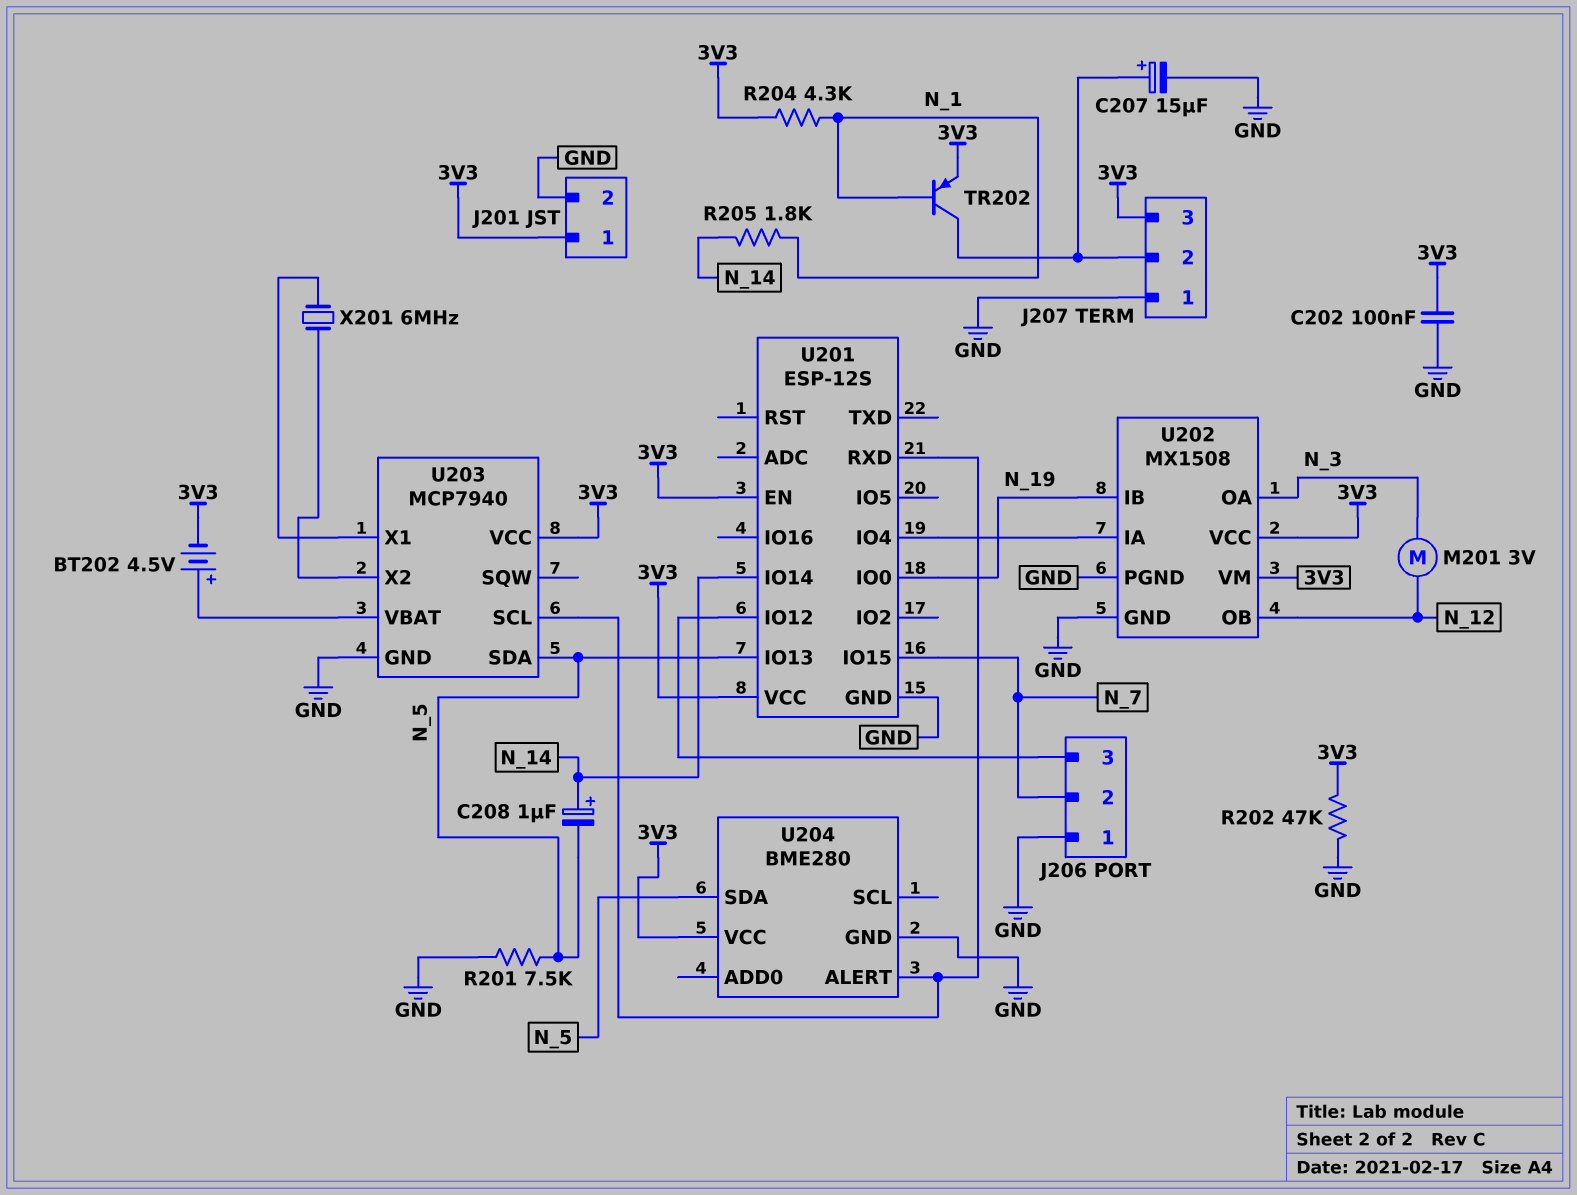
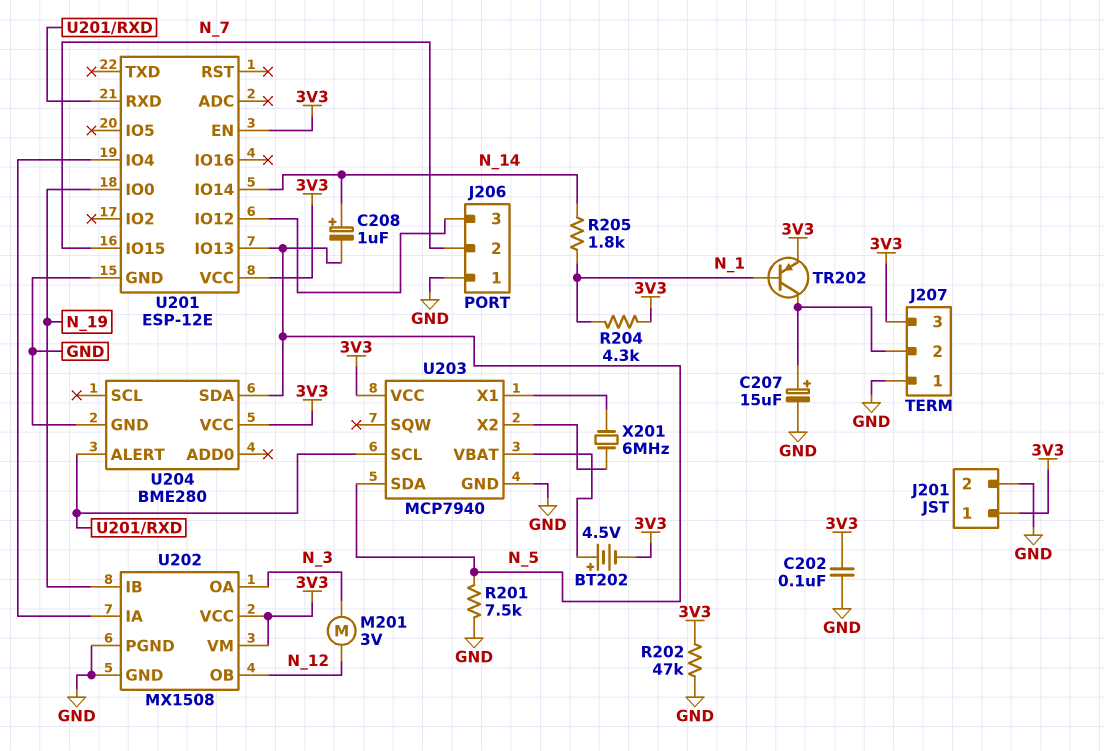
U201: ESP-12S -> ESP-12E

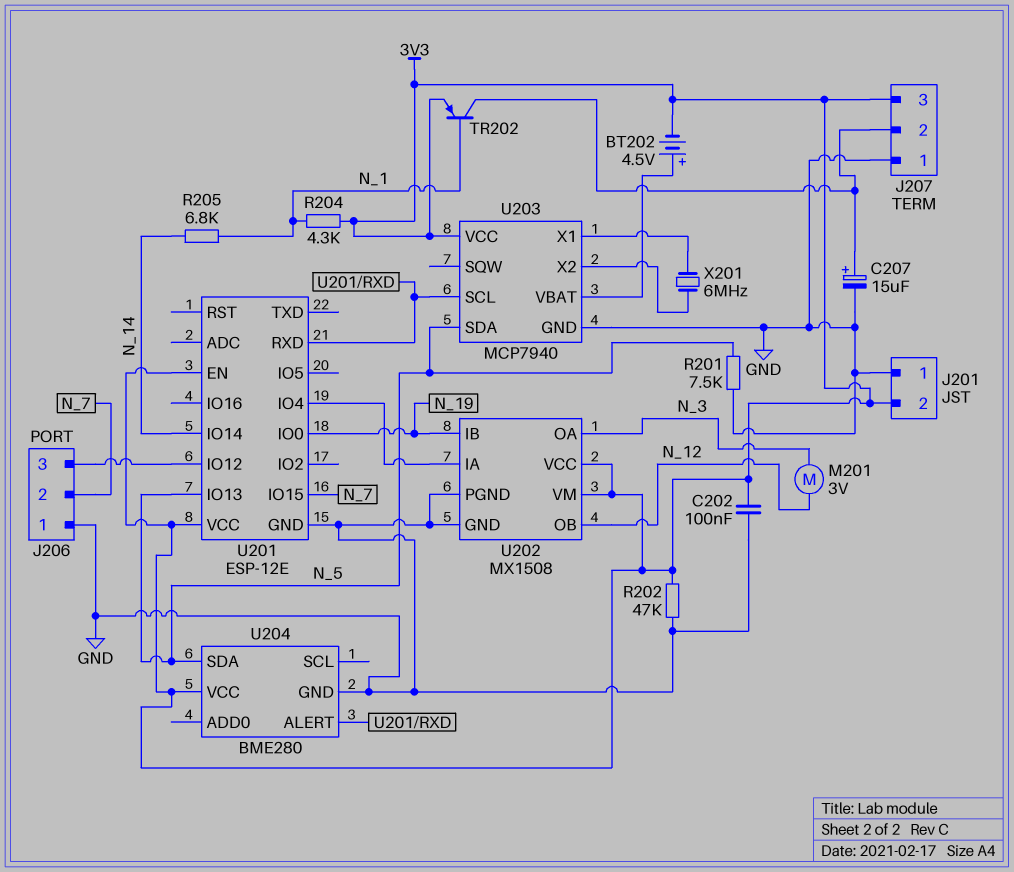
C208: 1uF (plus N_14, minus N_5) -> none
J201 pin 1: 3V3 -> GND
J201 pin 2: GND -> 3V3
R205: 1.8k (N_1, N_14) -> 6.8k (N_1, N_14)

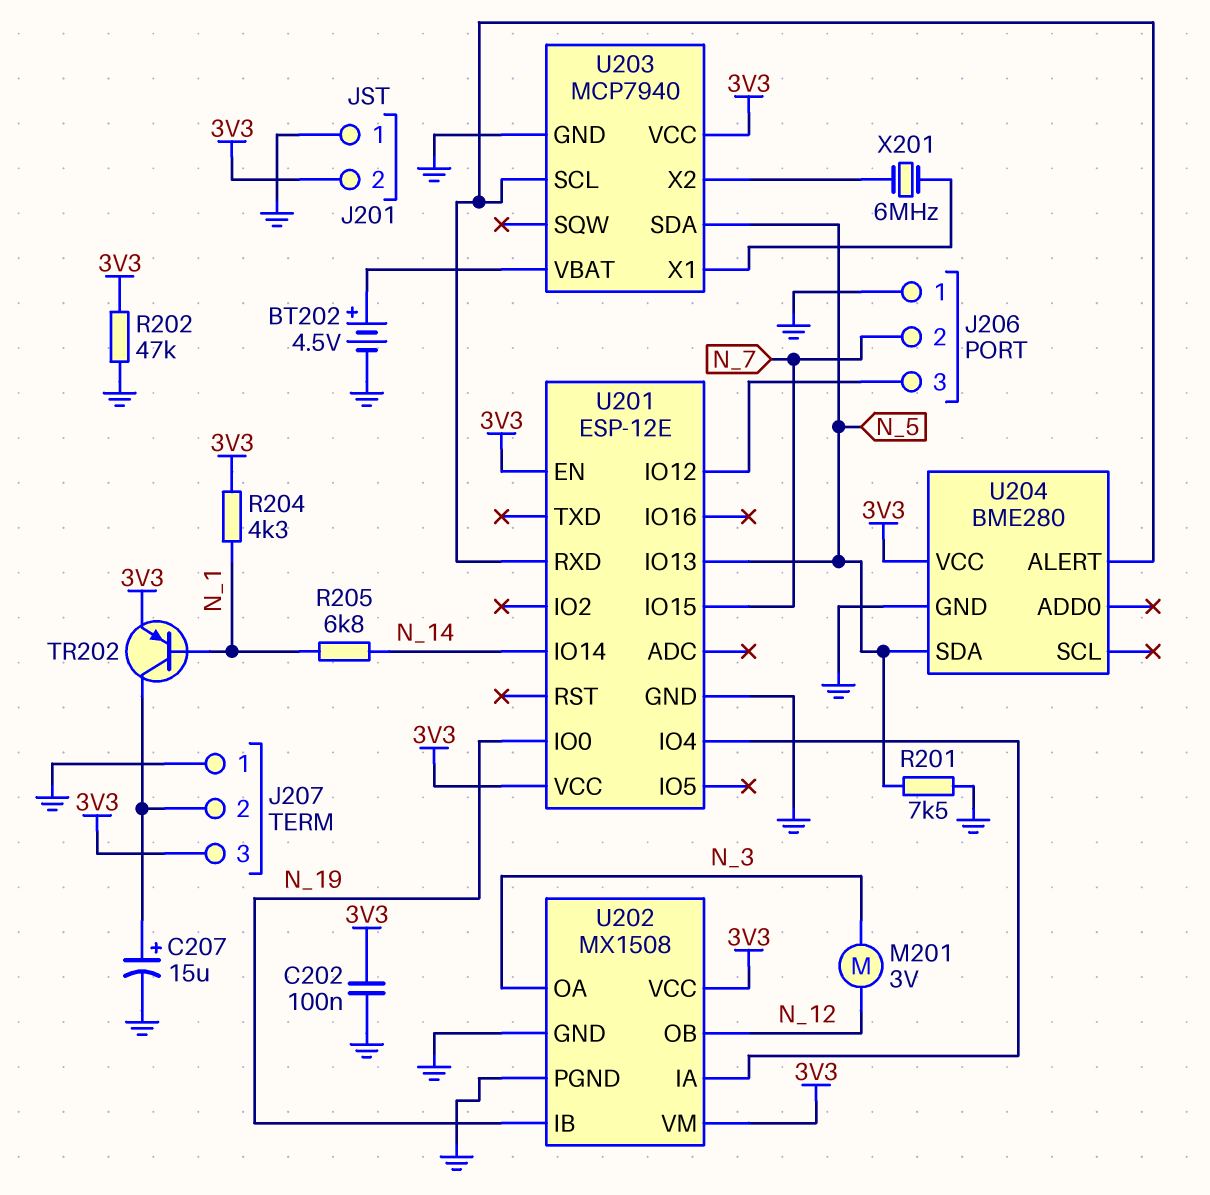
BT202: 4.5V (plus U203/VBAT, minus 3V3) -> 4.5V (plus U203/VBAT, minus GND)

